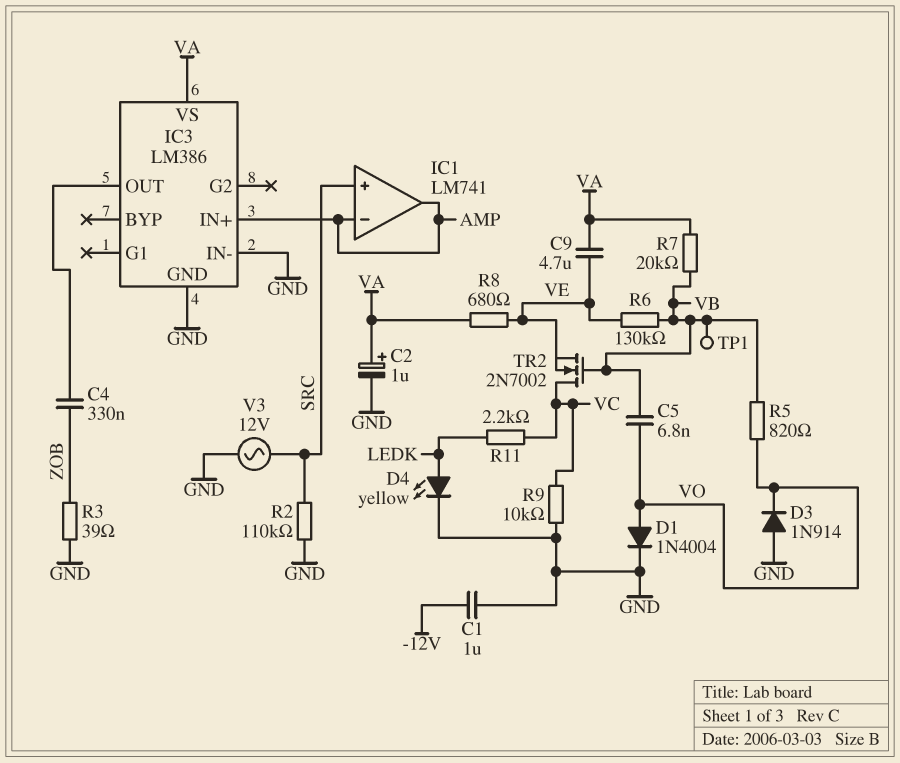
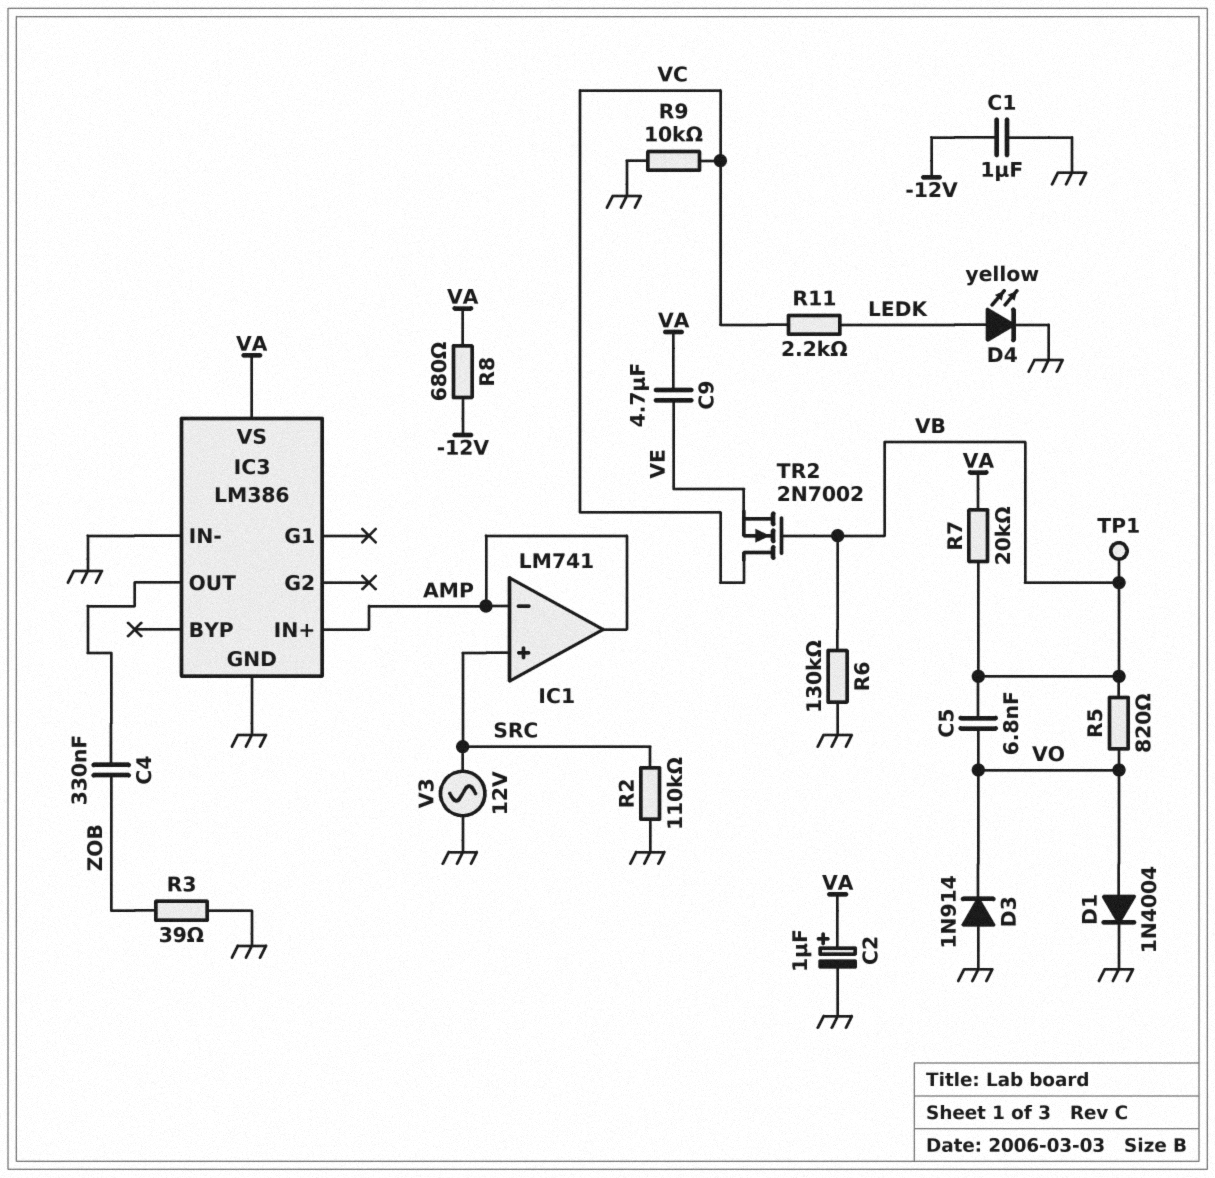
R6: 130k (VB, VE) -> 130k (GND, VB)
R8: 680 (VA, VE) -> 680 (-12V, VA)

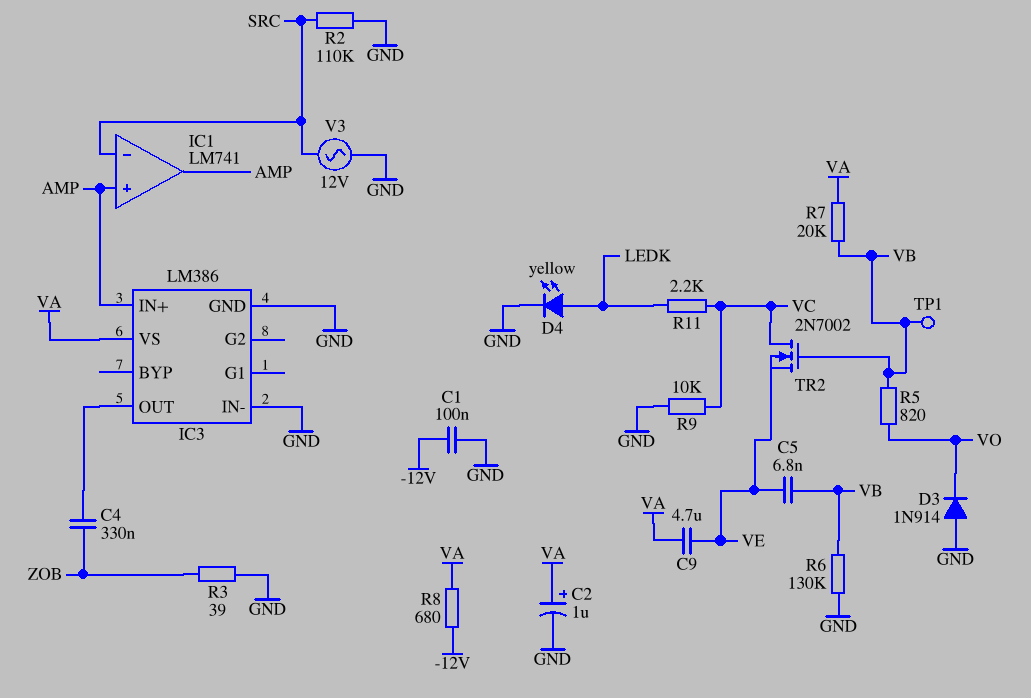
C1: 1uF (-12V, GND) -> 100nF (-12V, GND)
C5: 6.8nF (VB, VO) -> 6.8nF (VB, VE)
D1: diode 1N4004 (A VO, K GND) -> none
IC1 pin in+: SRC -> AMP
IC1 pin in-: AMP -> SRC

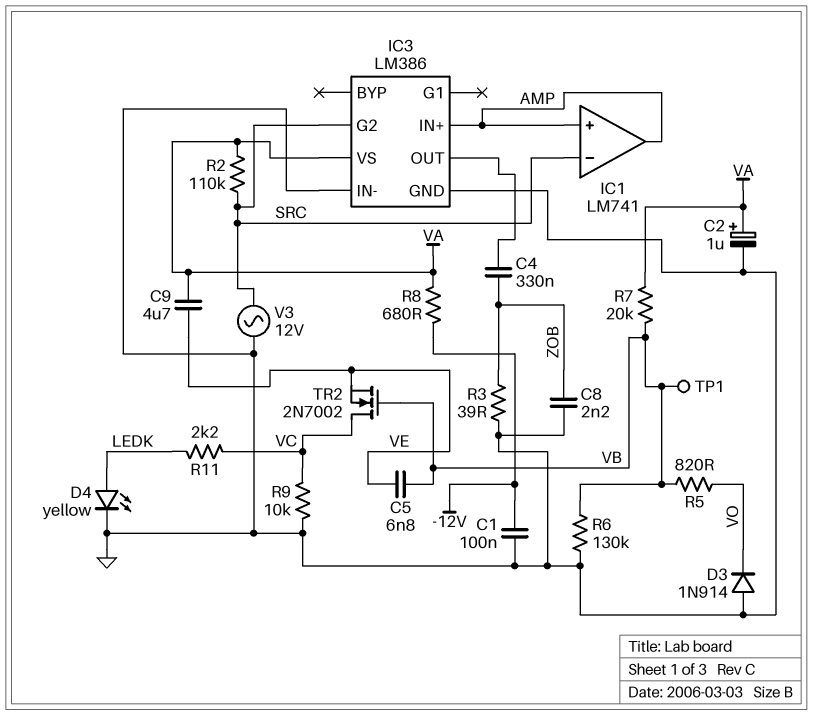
C8: none -> 2.2nF (GND, ZOB)
IC3 pin G2: none -> SRC
R2: 110k (GND, SRC) -> 110k (SRC, VA)

